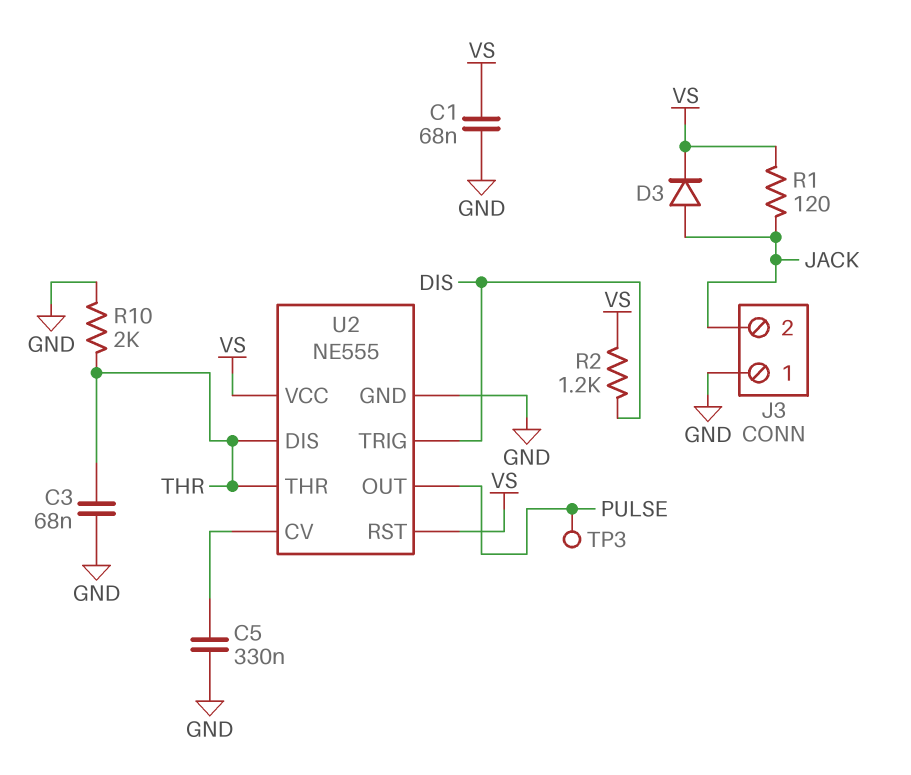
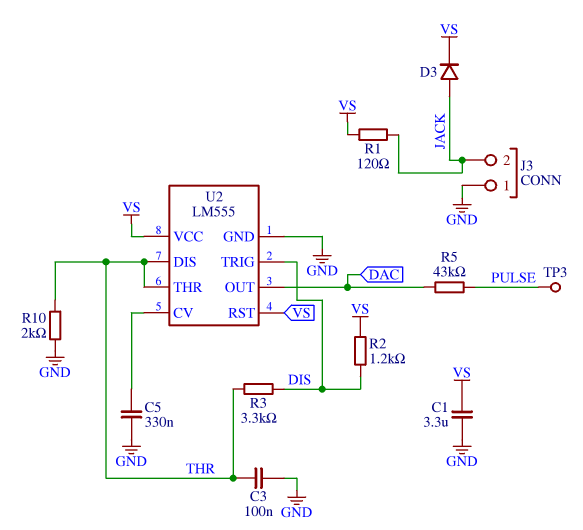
C1: 68nF (GND, VS) -> 3.3uF (GND, VS)
C3: 68nF (GND, THR) -> 100nF (GND, THR)
R3: none -> 3.3k (DIS, THR)
R5: none -> 43k (DAC, PULSE)
U2: NE555 -> LM555
U2 pin OUT: PULSE -> DAC

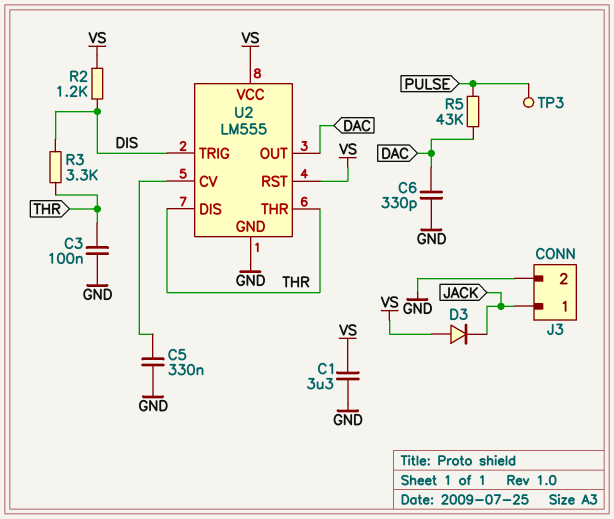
C6: none -> 330pF (DAC, GND)
D3: diode (A JACK, K VS) -> diode (A VS, K JACK)
J3 pin 1: GND -> JACK
J3 pin 2: JACK -> GND
R1: 120 (JACK, VS) -> none
R10: 2k (GND, THR) -> none

